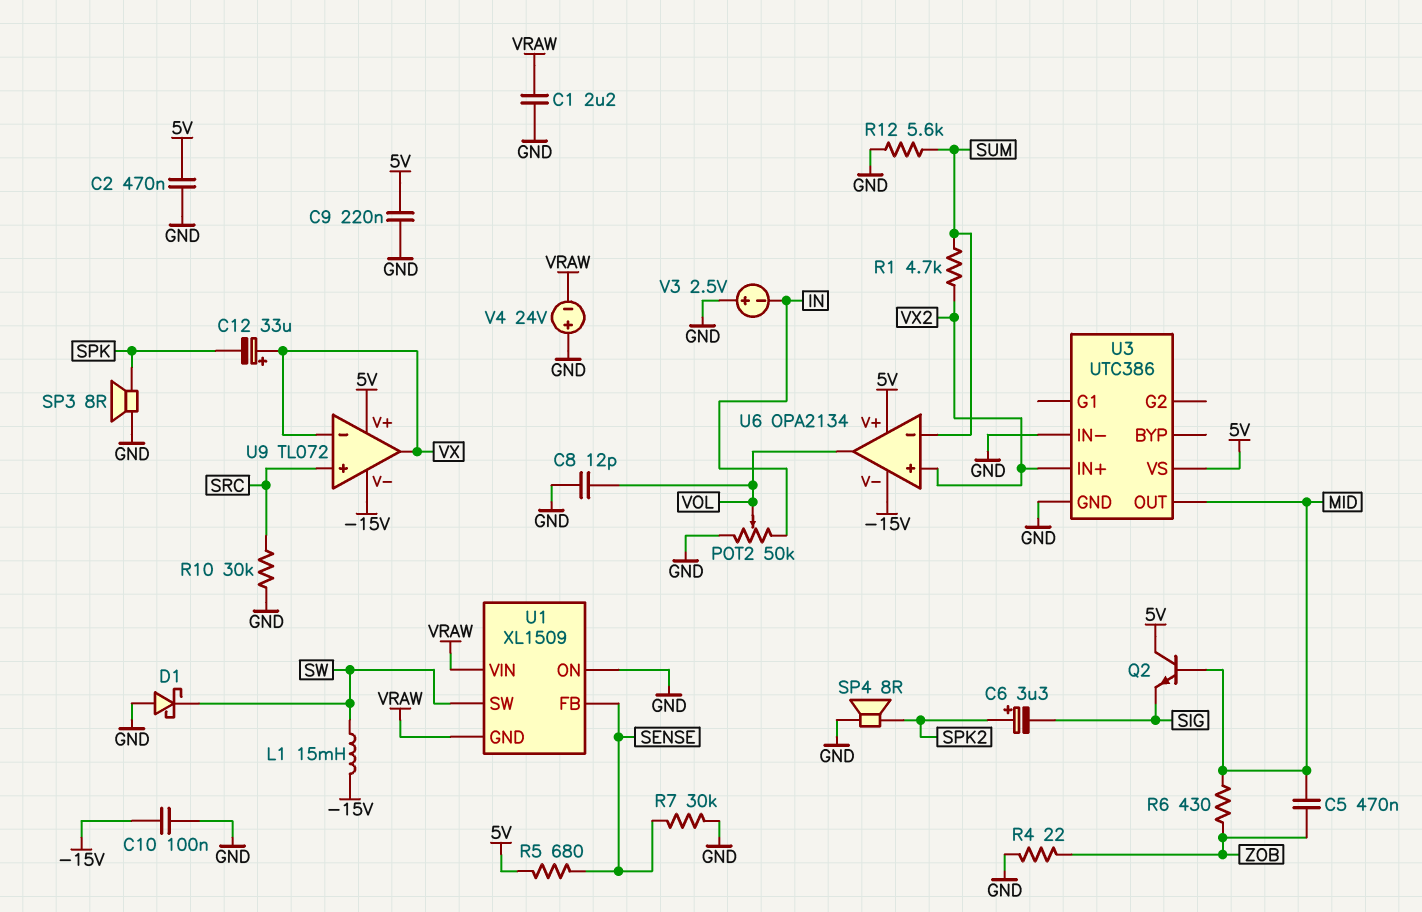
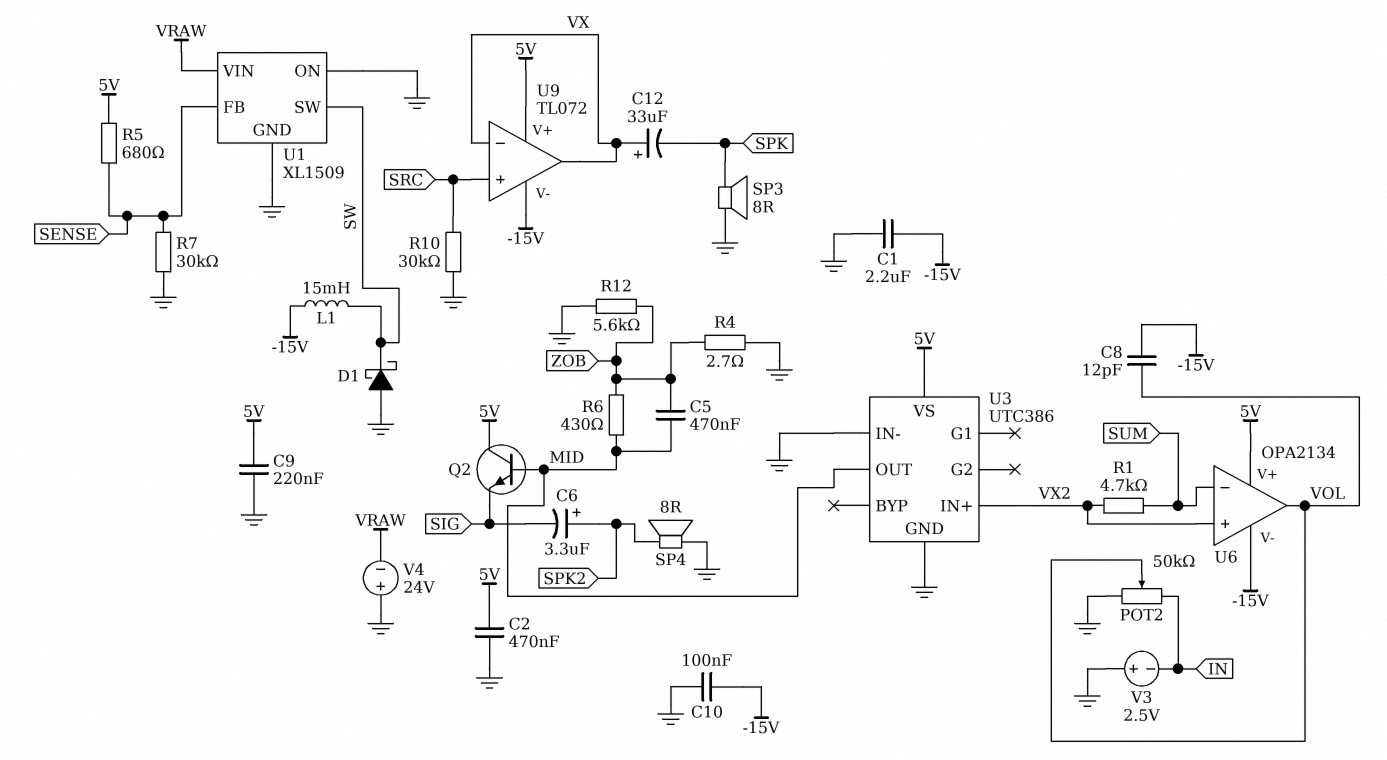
C1: 2.2uF (GND, VRAW) -> 2.2uF (-15V, GND)
C8: 12pF (GND, VOL) -> 12pF (-15V, VOL)
R4: 22 (GND, ZOB) -> 2.7 (GND, ZOB)
R12: 5.6k (GND, SUM) -> 5.6k (GND, ZOB)
U1 pin GND: VRAW -> GND

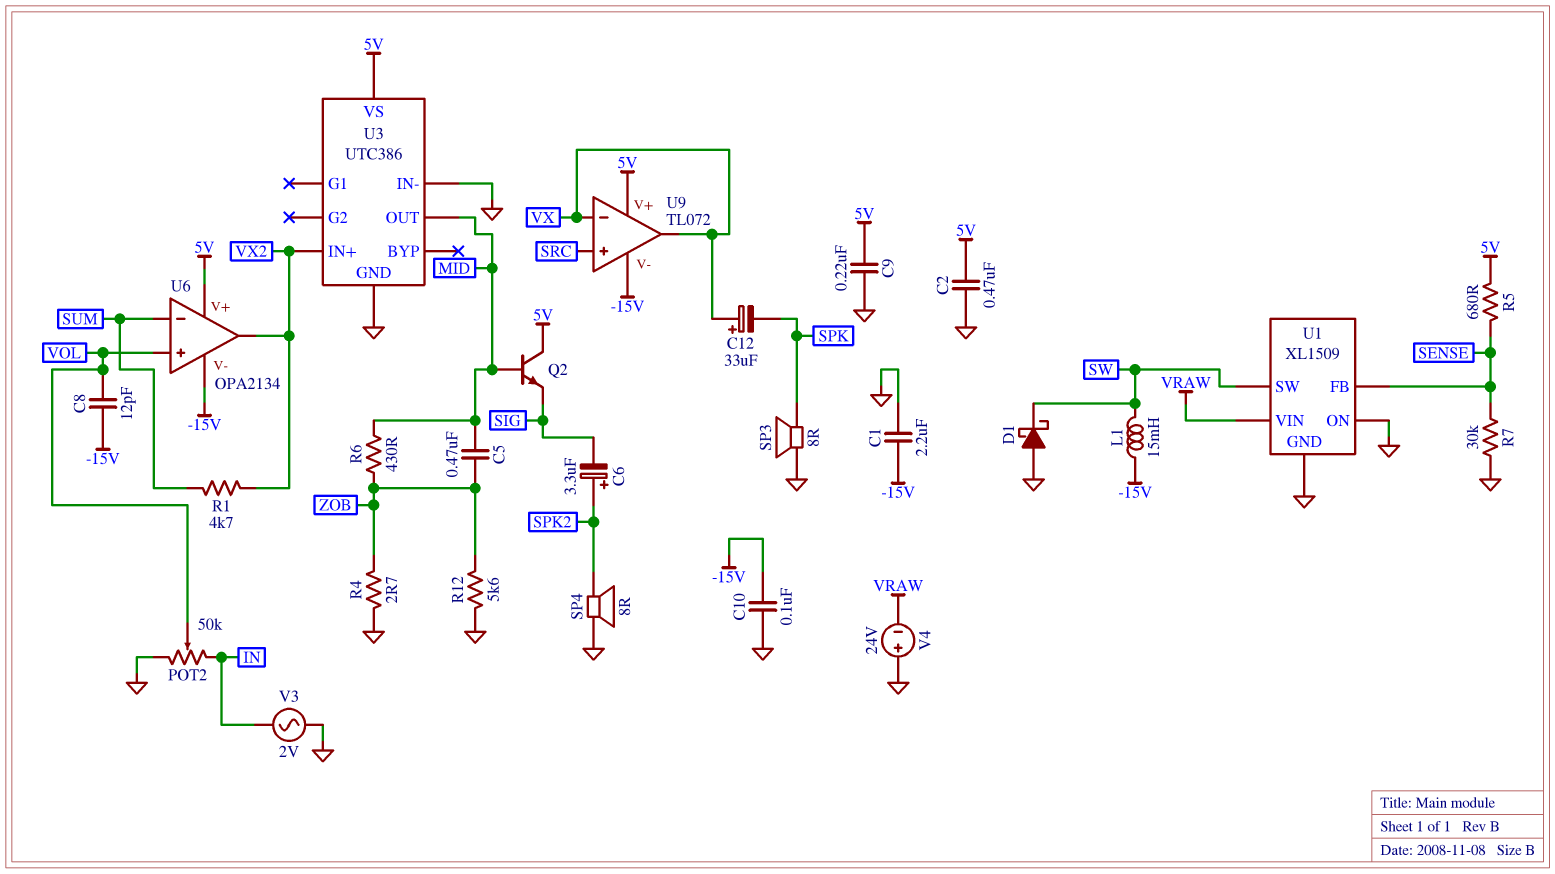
R10: 30k (GND, SRC) -> none
U6 pin in+: VX2 -> VOL
U6 pin out: VOL -> VX2
V3: 2.5V (plus GND, minus IN) -> AC 2V (GND, IN)

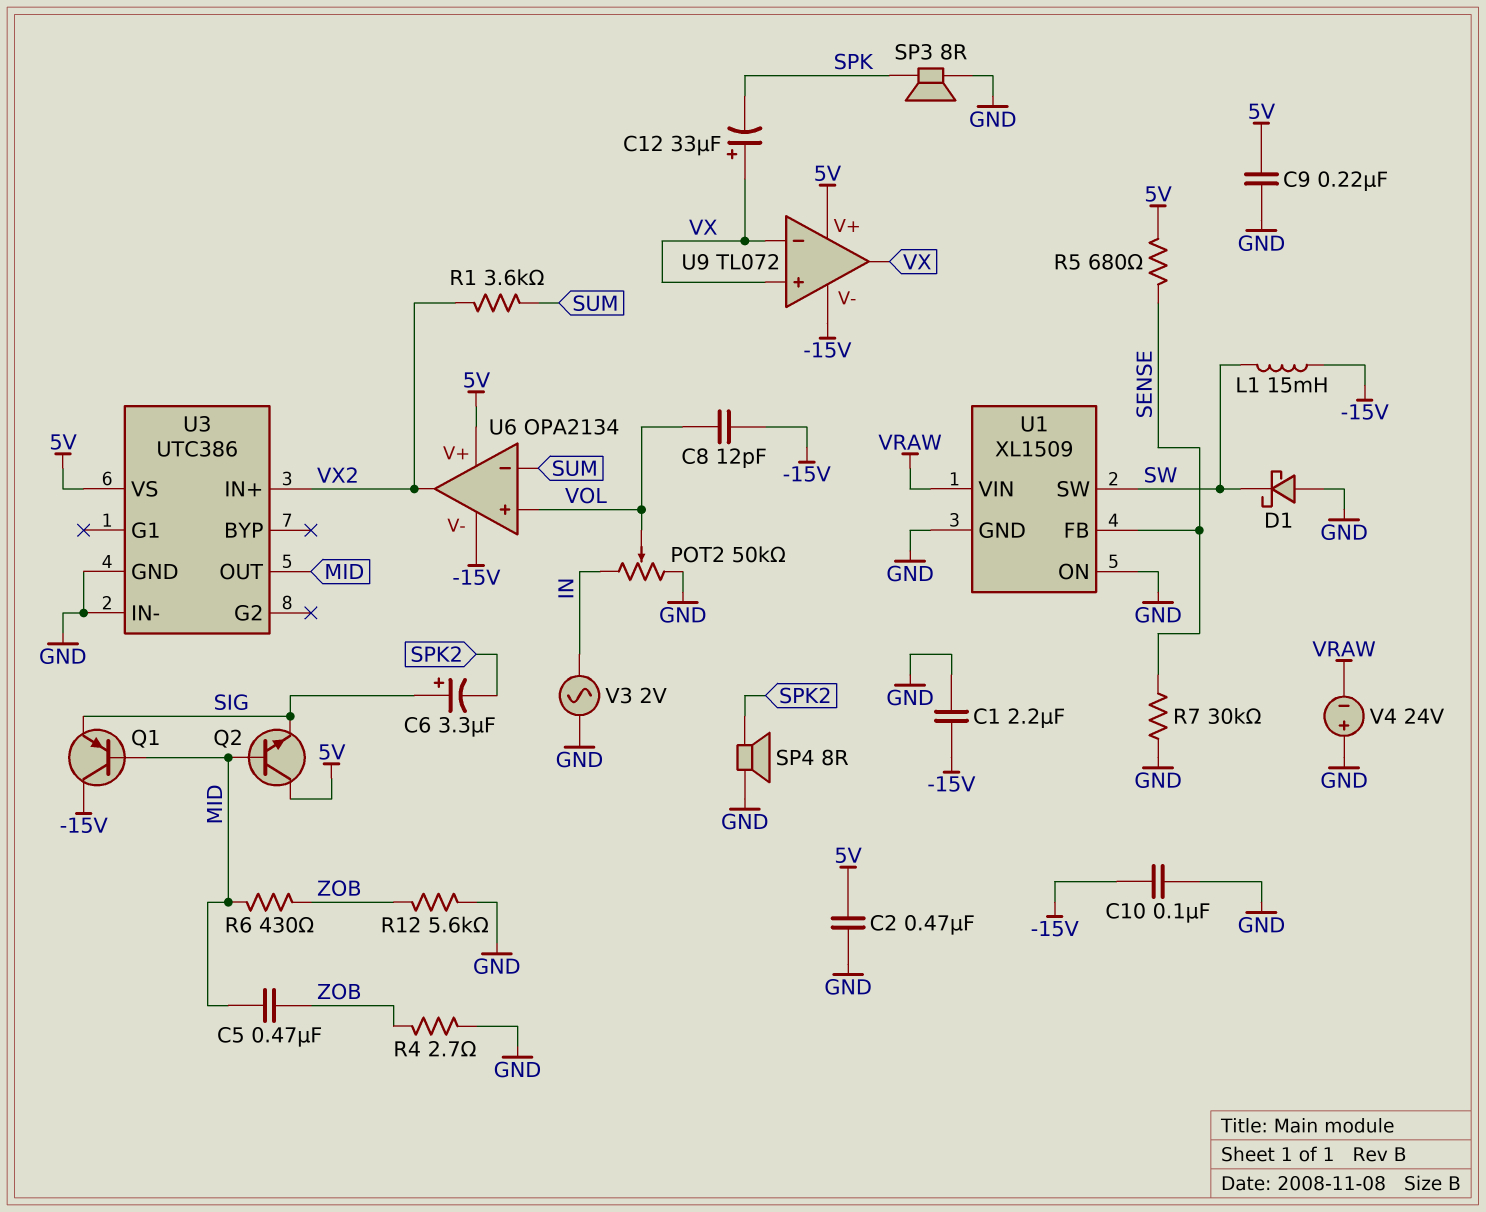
C6: 3.3uF (plus SPK2, minus SIG) -> 3.3uF (plus SIG, minus SPK2)
Q1: none -> PNP (B MID, C -15V, E SIG)
R1: 4.7k (SUM, VX2) -> 3.6k (SUM, VX2)
U9 pin in+: SRC -> VX

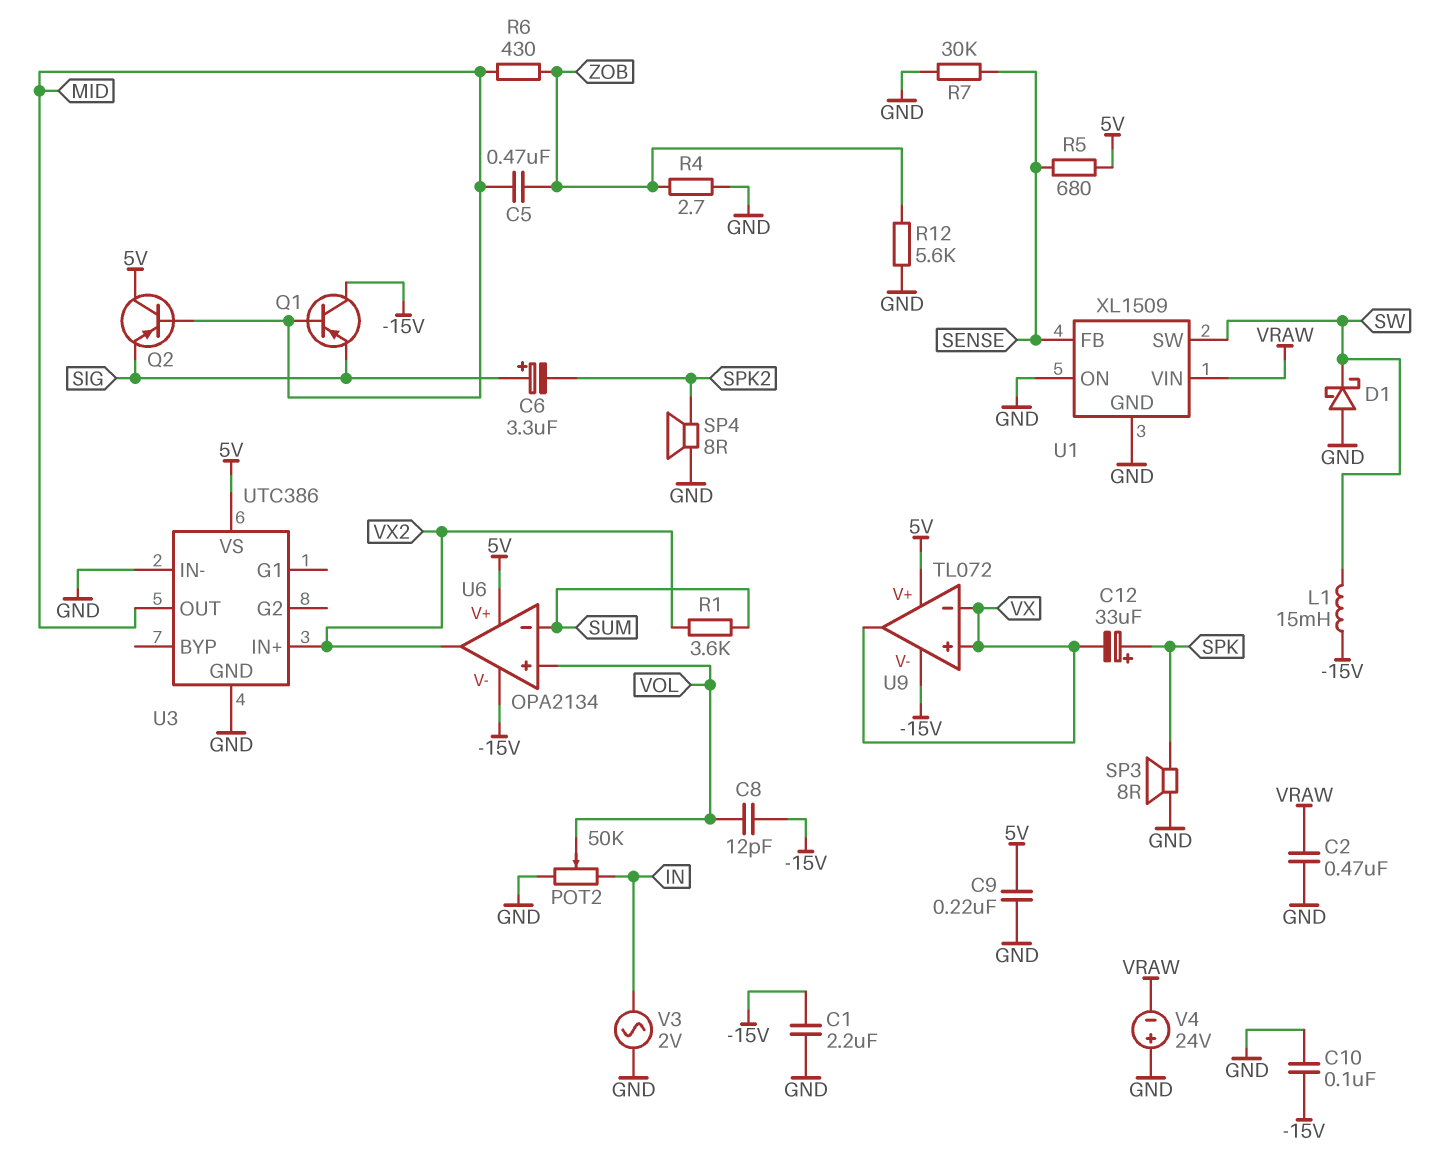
C2: 470nF (5V, GND) -> 470nF (GND, VRAW)
C12: 33uF (plus VX, minus SPK) -> 33uF (plus SPK, minus VX)
Q2: NPN (B MID, C 5V, E SIG) -> PNP (B MID, C 5V, E SIG)

